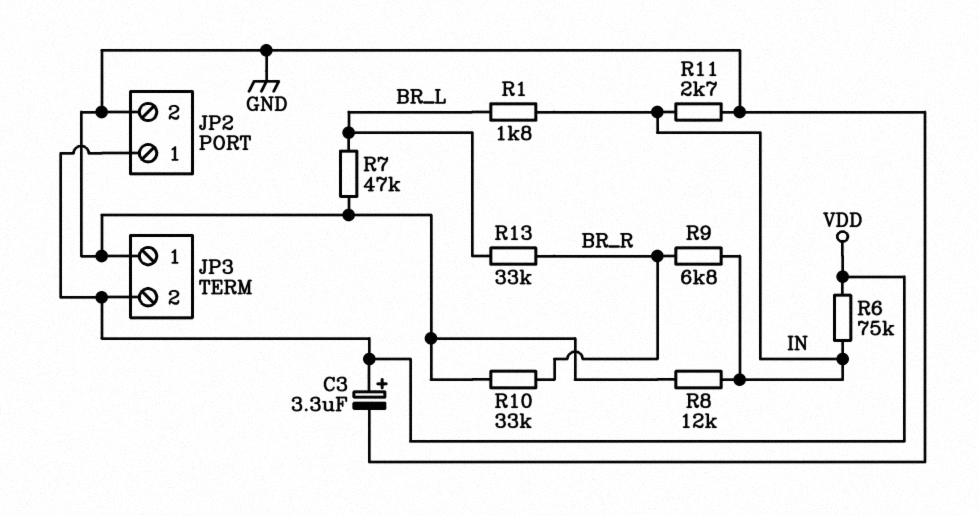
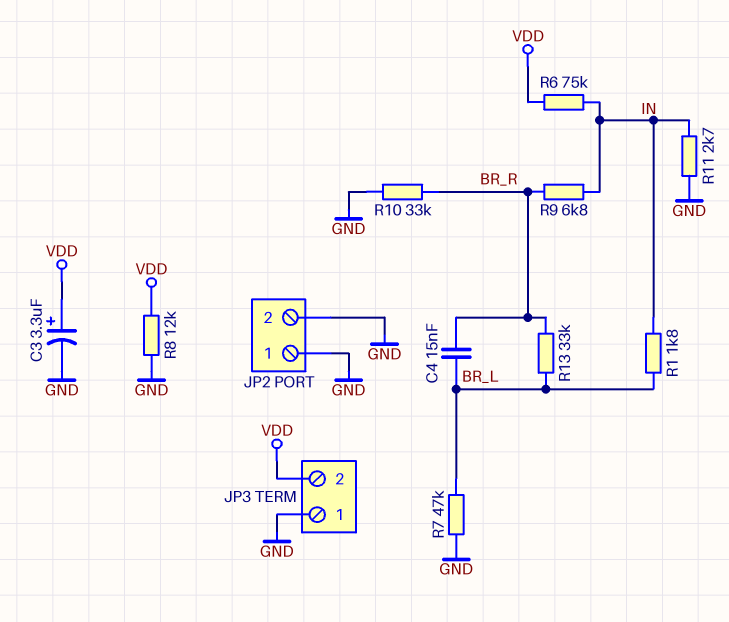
C4: none -> 15nF (BR_L, BR_R)
JP2 pin 1: VDD -> GND
R8: 12k (GND, IN) -> 12k (GND, VDD)

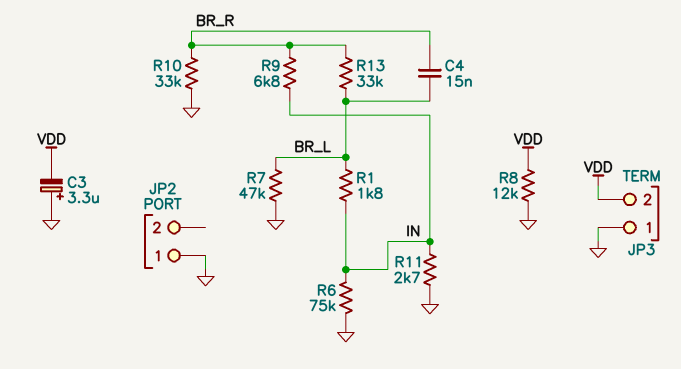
C3: 3.3uF (plus VDD, minus GND) -> 3.3uF (plus GND, minus VDD)
JP2 pin 2: GND -> none
R6: 75k (IN, VDD) -> 75k (GND, IN)

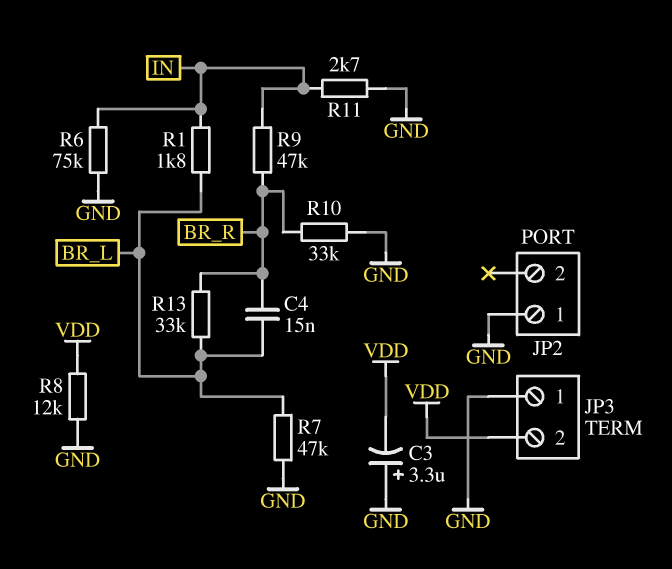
R9: 6.8k (BR_R, IN) -> 47k (BR_R, IN)

